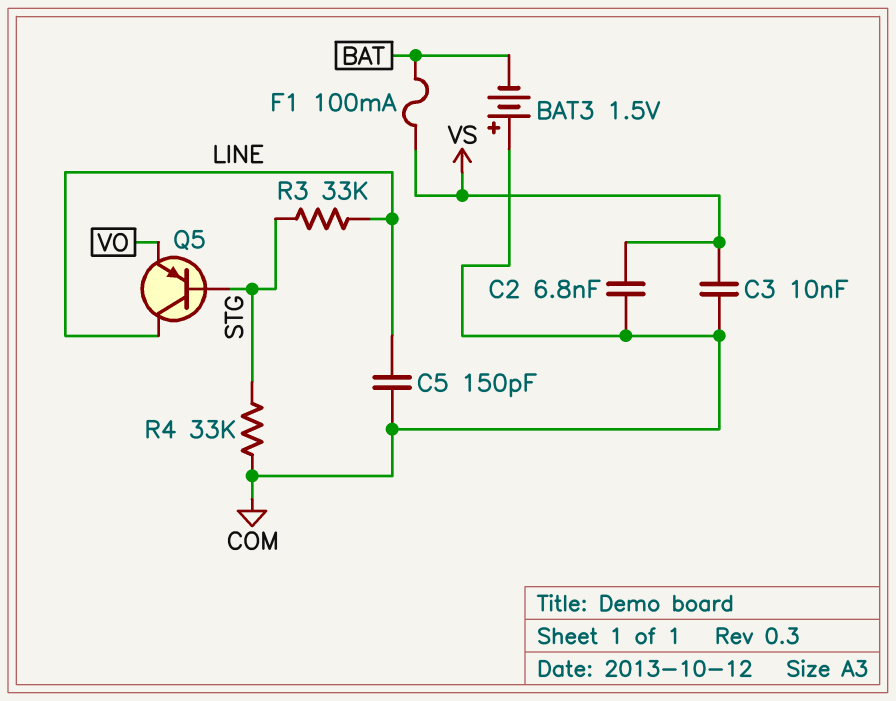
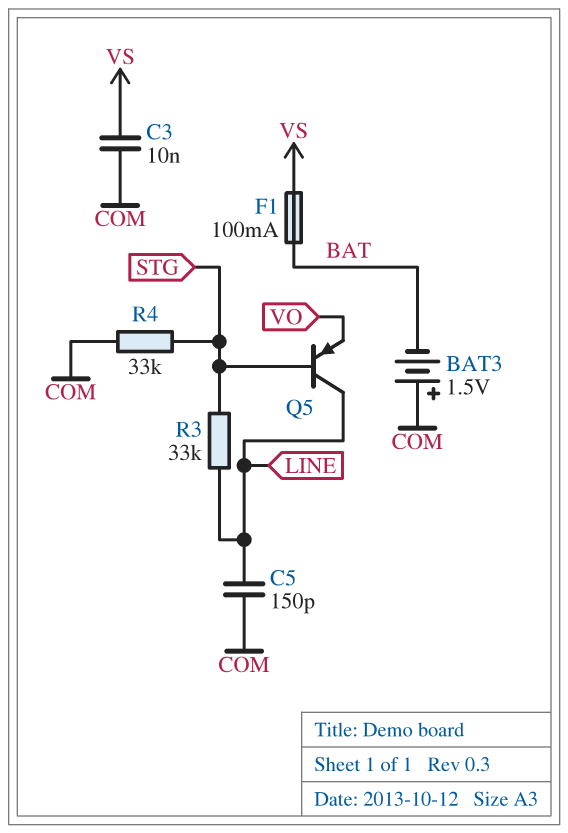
C2: 6.8nF (COM, VS) -> none

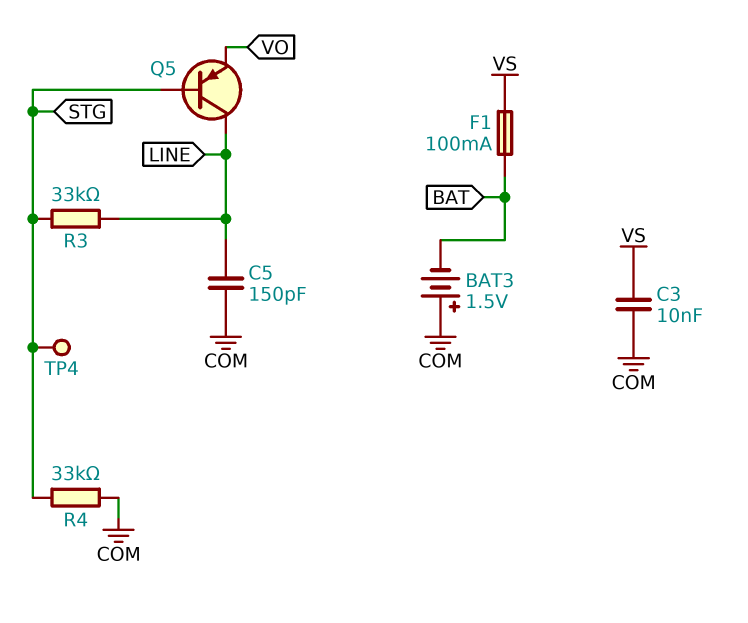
TP4: none -> test point (STG)

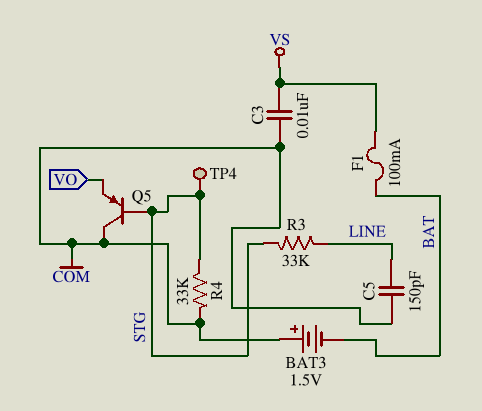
Q5: PNP (B STG, C LINE, E VO) -> PNP (B STG, C COM, E VO)

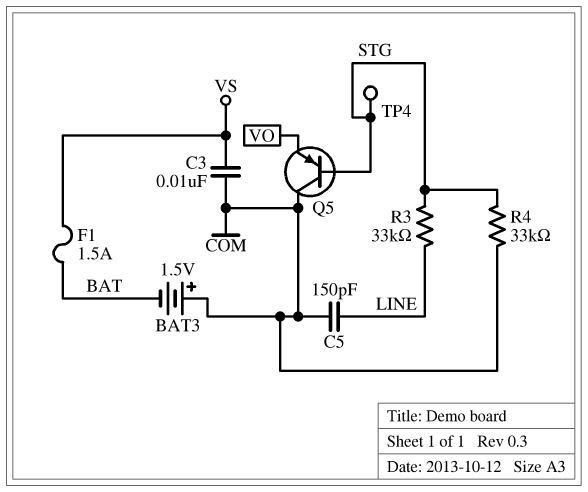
F1: 100mA (BAT, VS) -> 1.5A (BAT, VS)

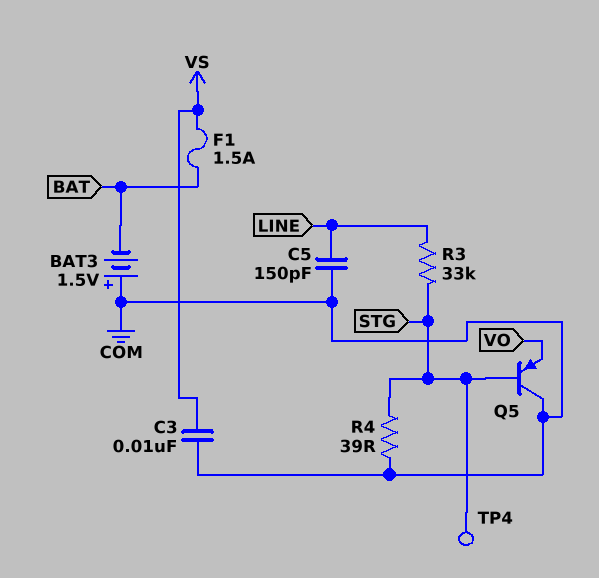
R4: 33k (COM, STG) -> 39 (COM, STG)

